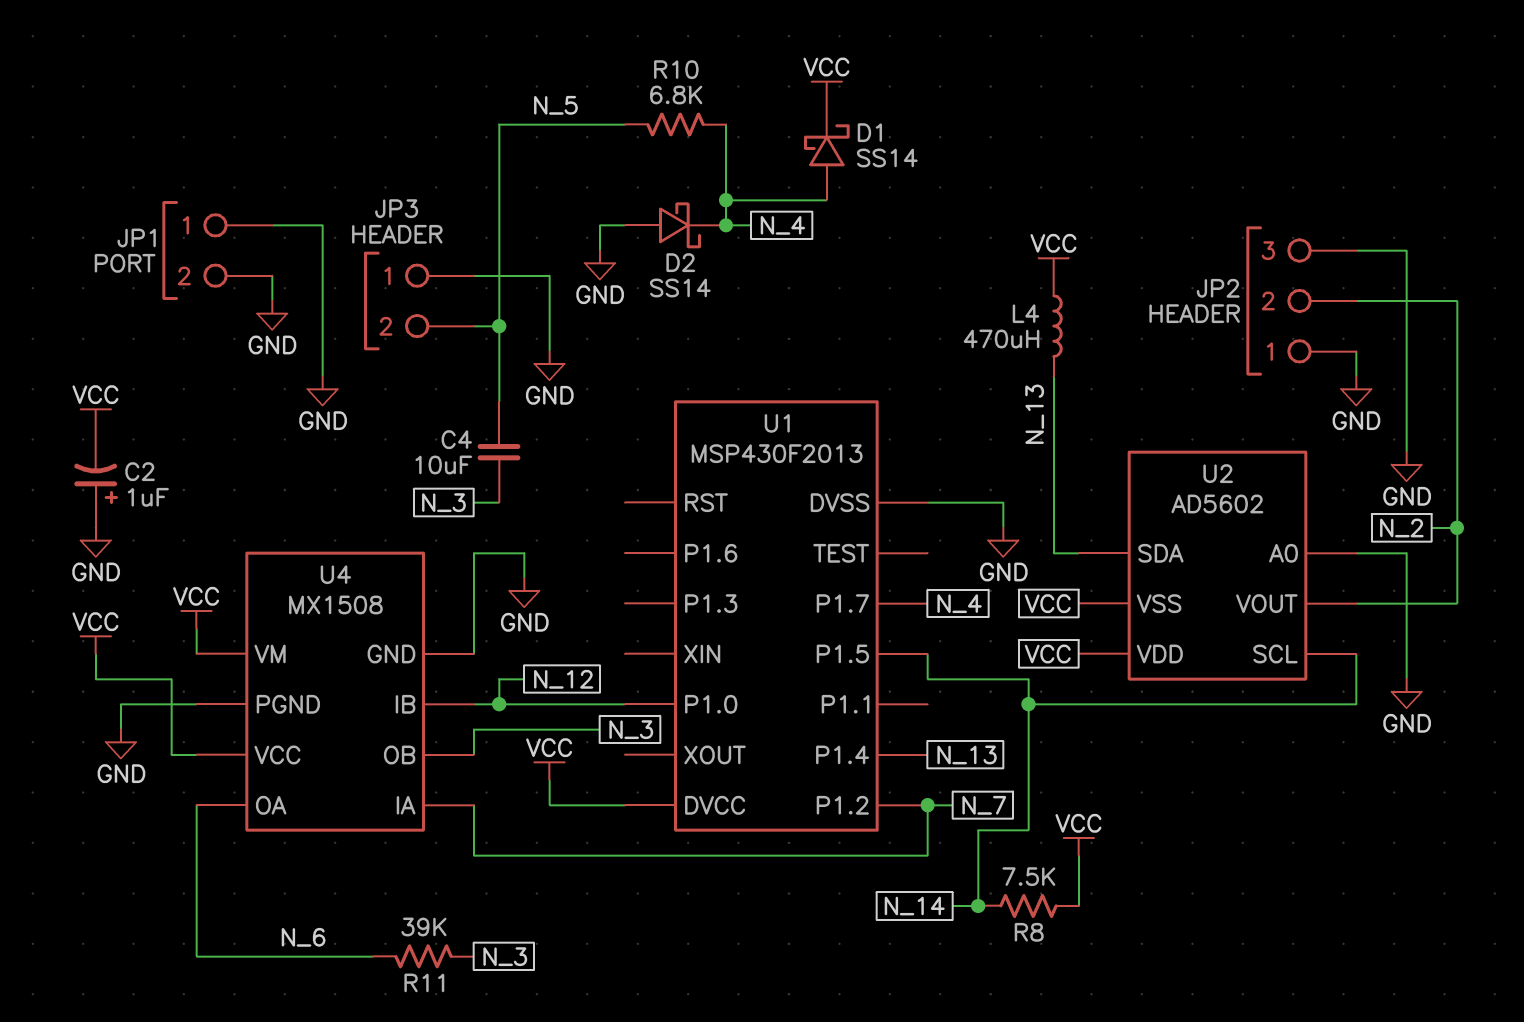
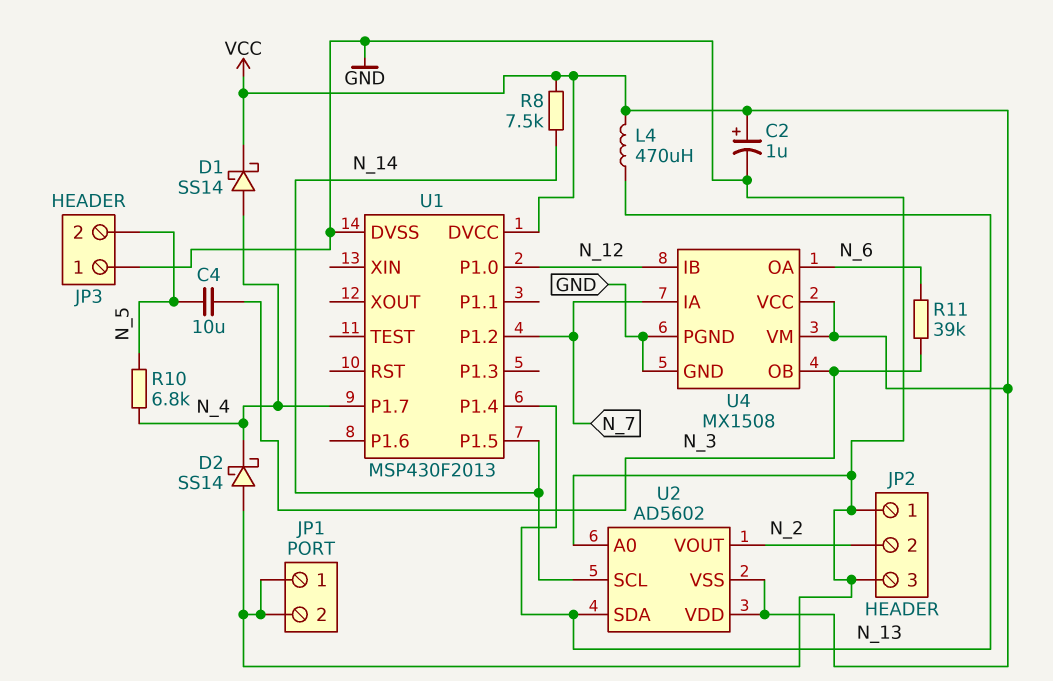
C2: 1uF (plus GND, minus VCC) -> 1uF (plus VCC, minus GND)

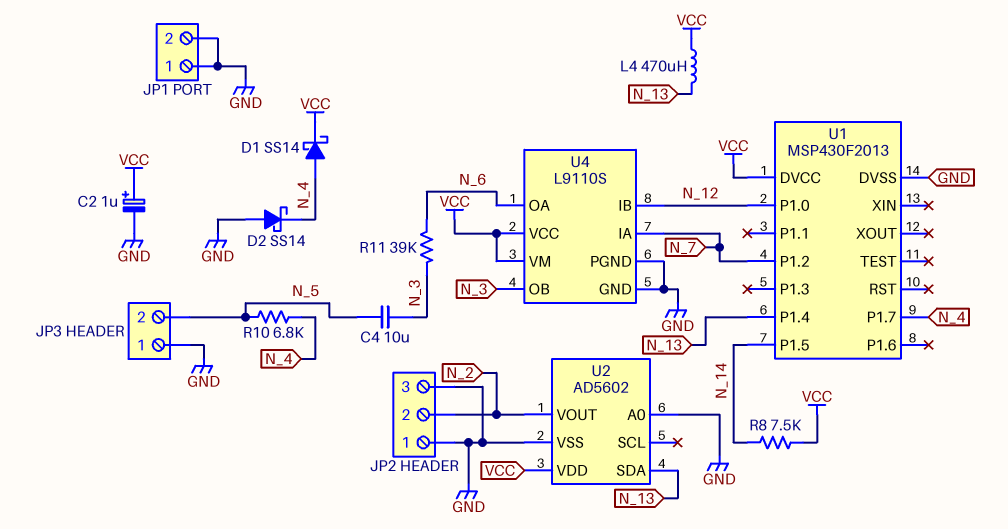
U2 pin SCL: N_14 -> none
U2 pin VSS: VCC -> GND
U4: MX1508 -> L9110S

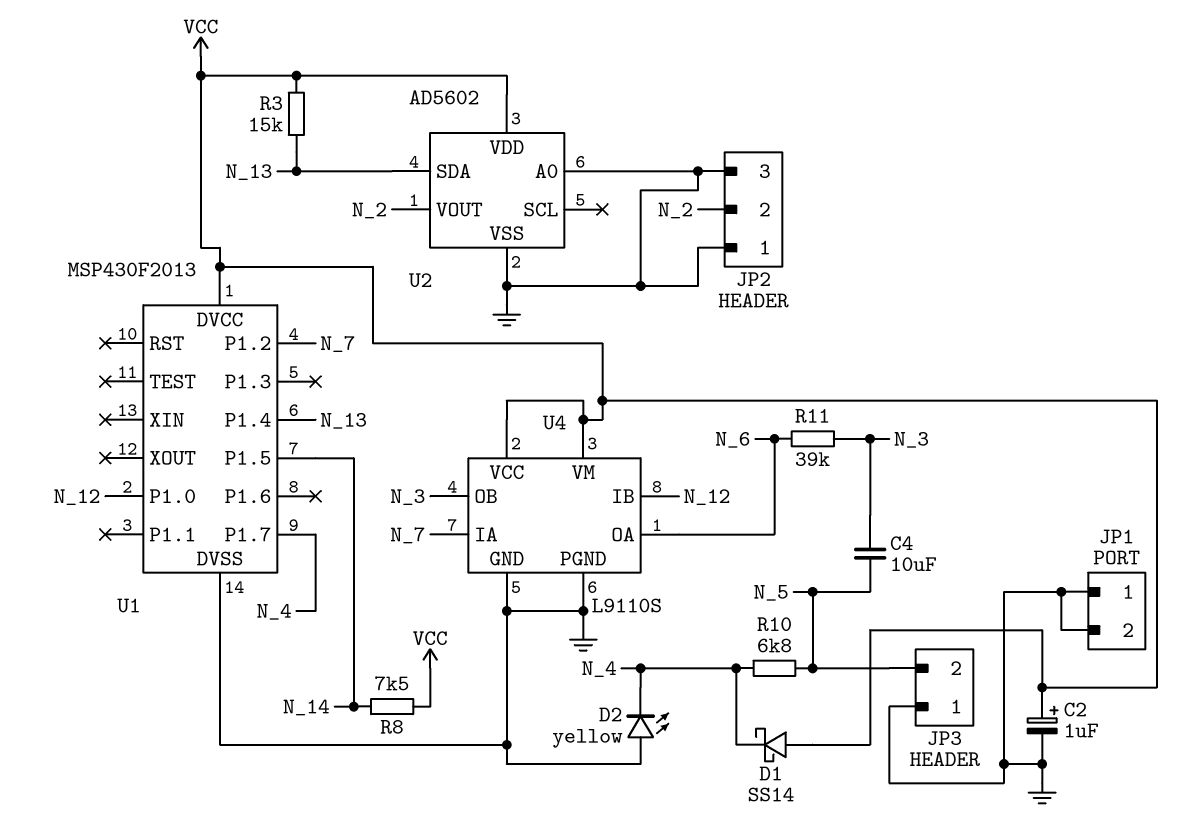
D1: schottky SS14 (A N_4, K VCC) -> schottky SS14 (A VCC, K N_4)
D2: schottky SS14 (A GND, K N_4) -> LED yellow (A GND, K N_4)
L4: 470uH (N_13, VCC) -> none
R3: none -> 15k (N_13, VCC)

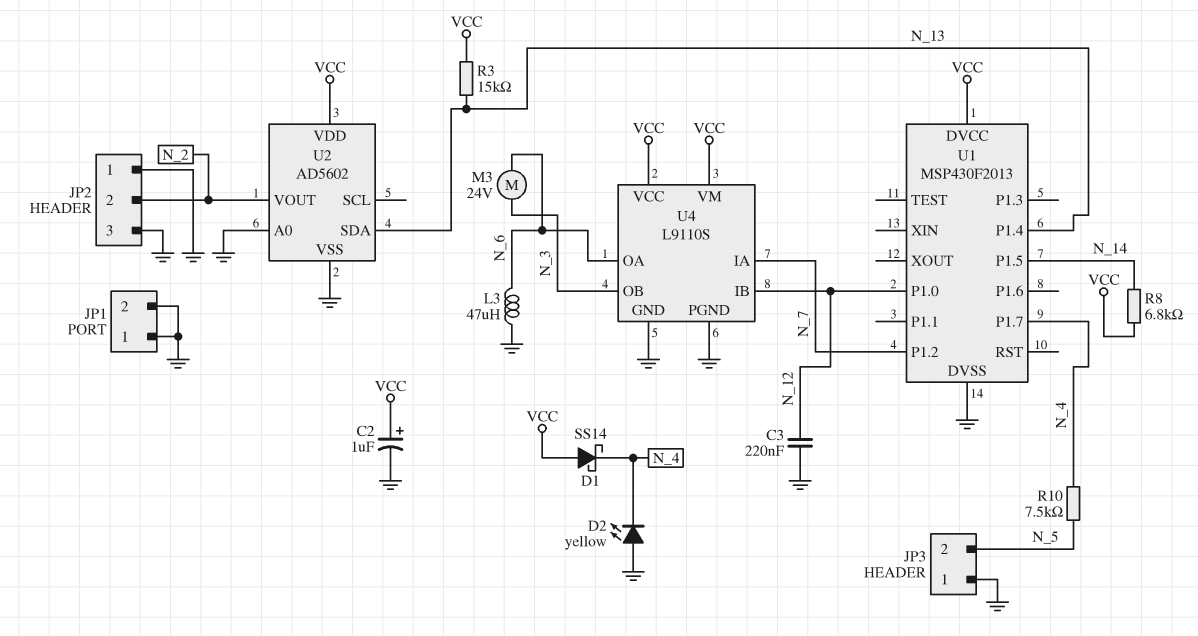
C3: none -> 220nF (GND, N_12)
C4: 10uF (N_3, N_5) -> none
L3: none -> 47uH (GND, N_6)
M3: none -> motor 24V (N_3, N_6)
R8: 7.5k (N_14, VCC) -> 6.8k (N_14, VCC)
R10: 6.8k (N_4, N_5) -> 7.5k (N_4, N_5)
R11: 39k (N_3, N_6) -> none

